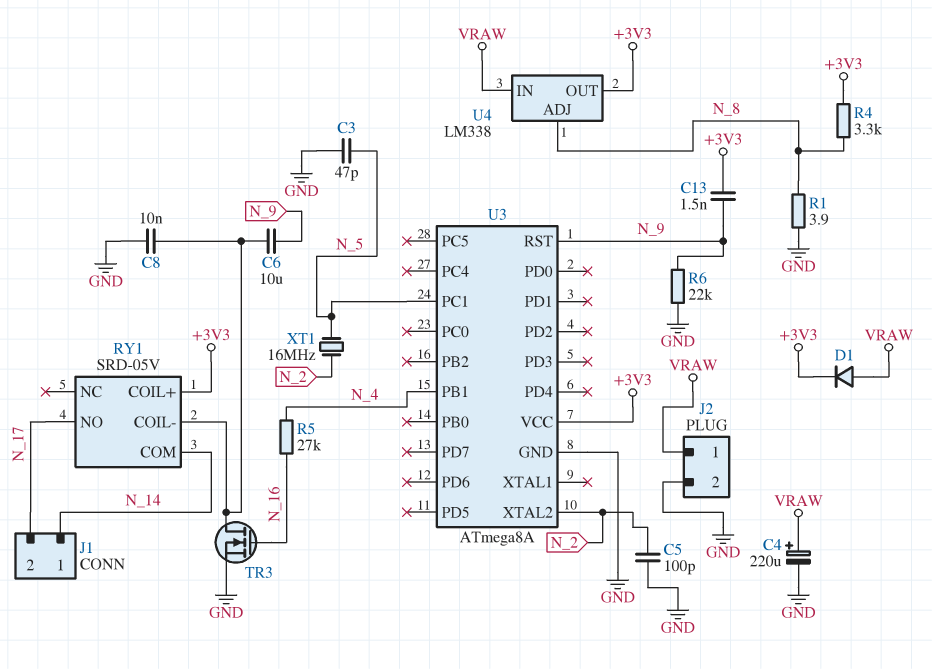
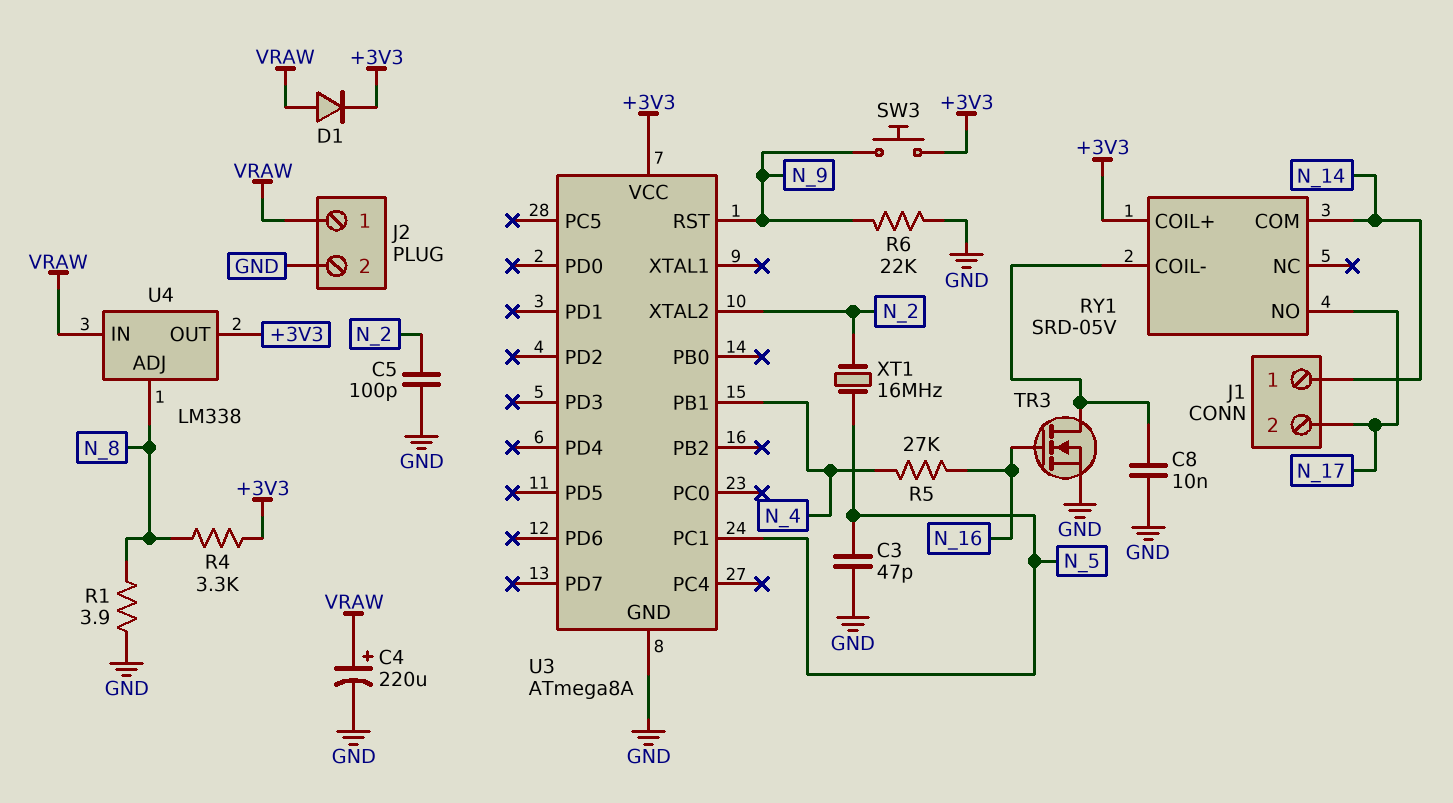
C6: 10uF (N_9, RY1/COIL-) -> none
C13: 1.5nF (+3V3, N_9) -> none
SW3: none -> button (+3V3, N_9)

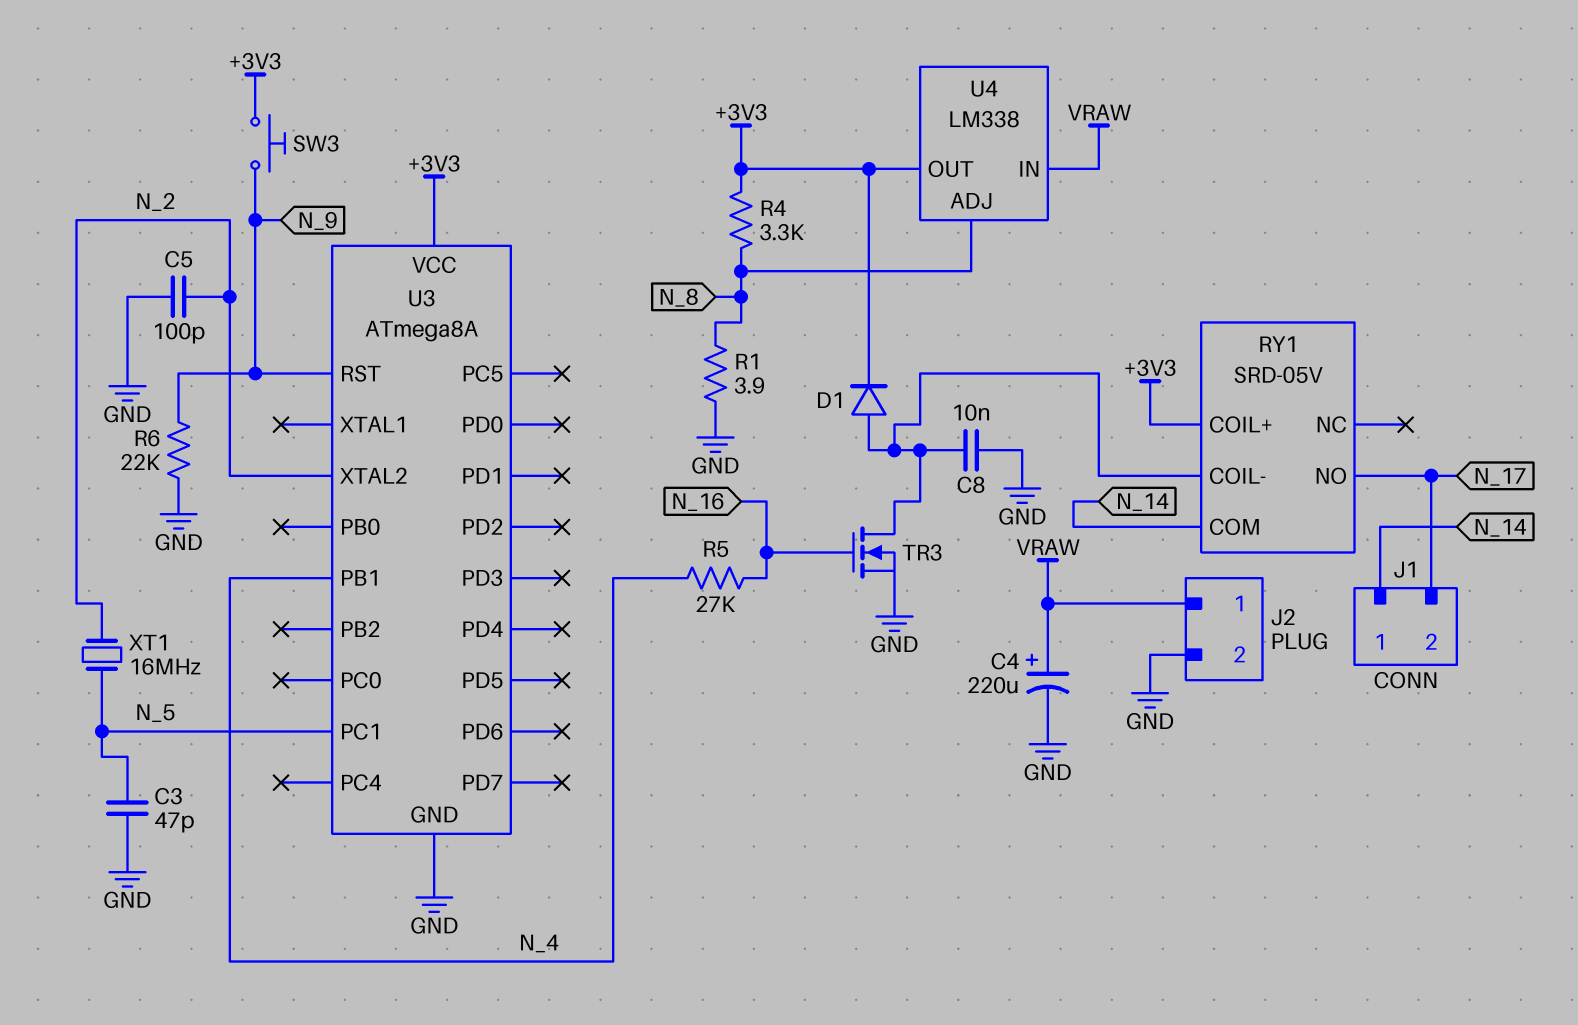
D1: diode (A VRAW, K +3V3) -> diode (A RY1/COIL-, K +3V3)

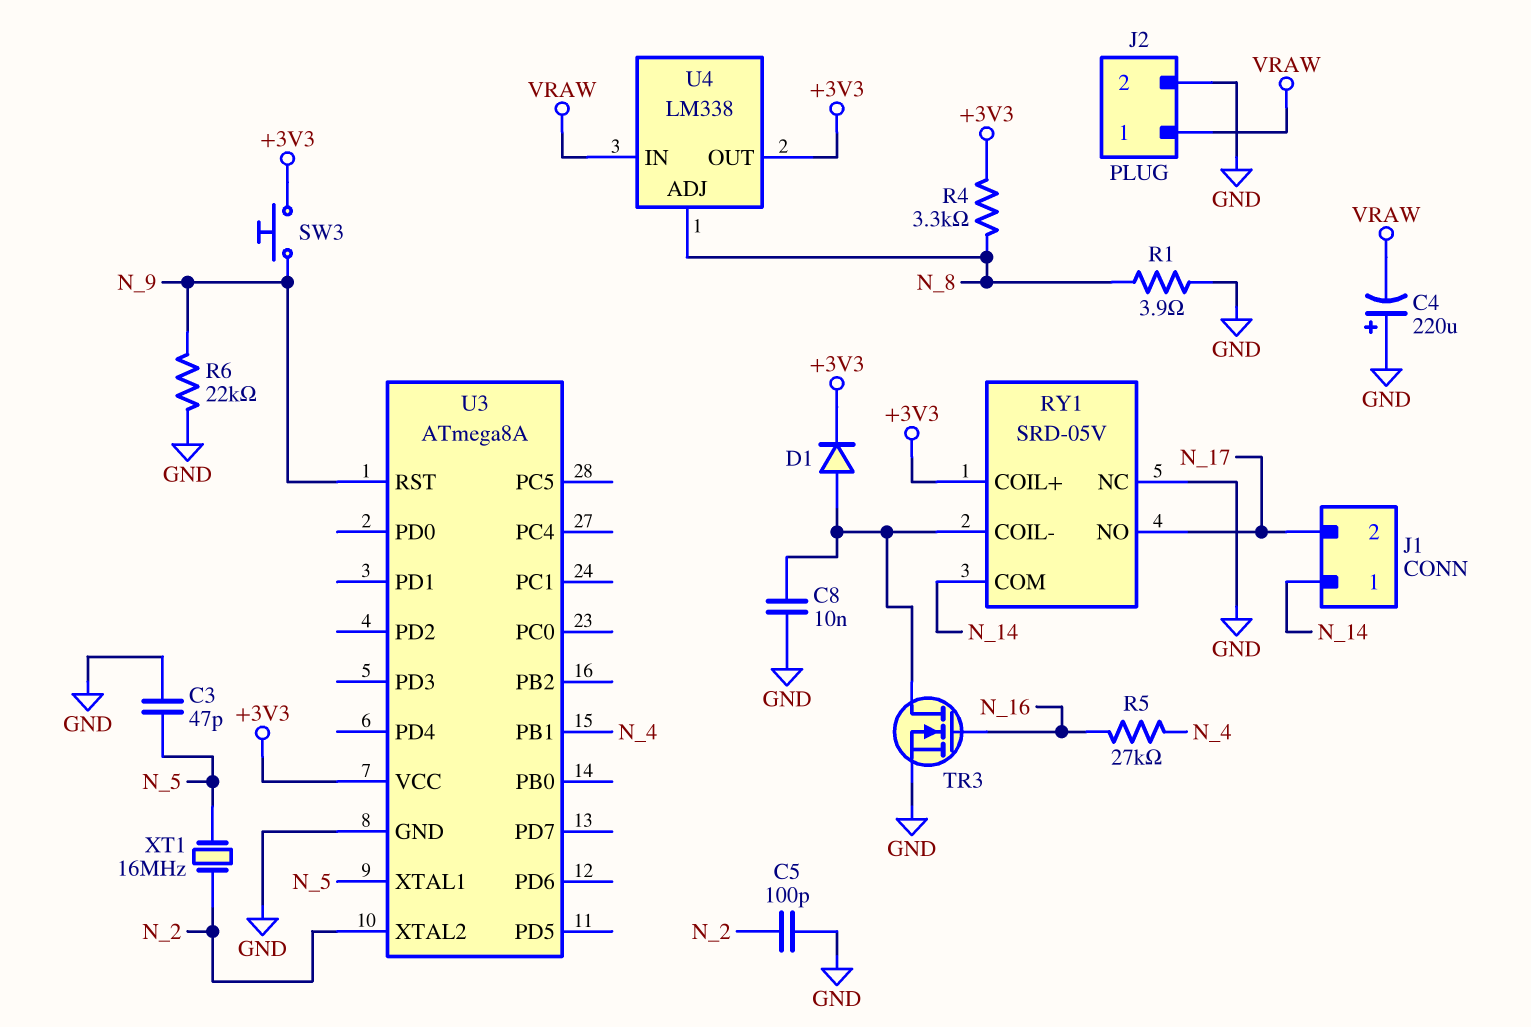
C4: 220uF (plus VRAW, minus GND) -> 220uF (plus GND, minus VRAW)
RY1 pin NC: none -> GND
U3 pin PC1: N_5 -> none
U3 pin XTAL1: none -> N_5

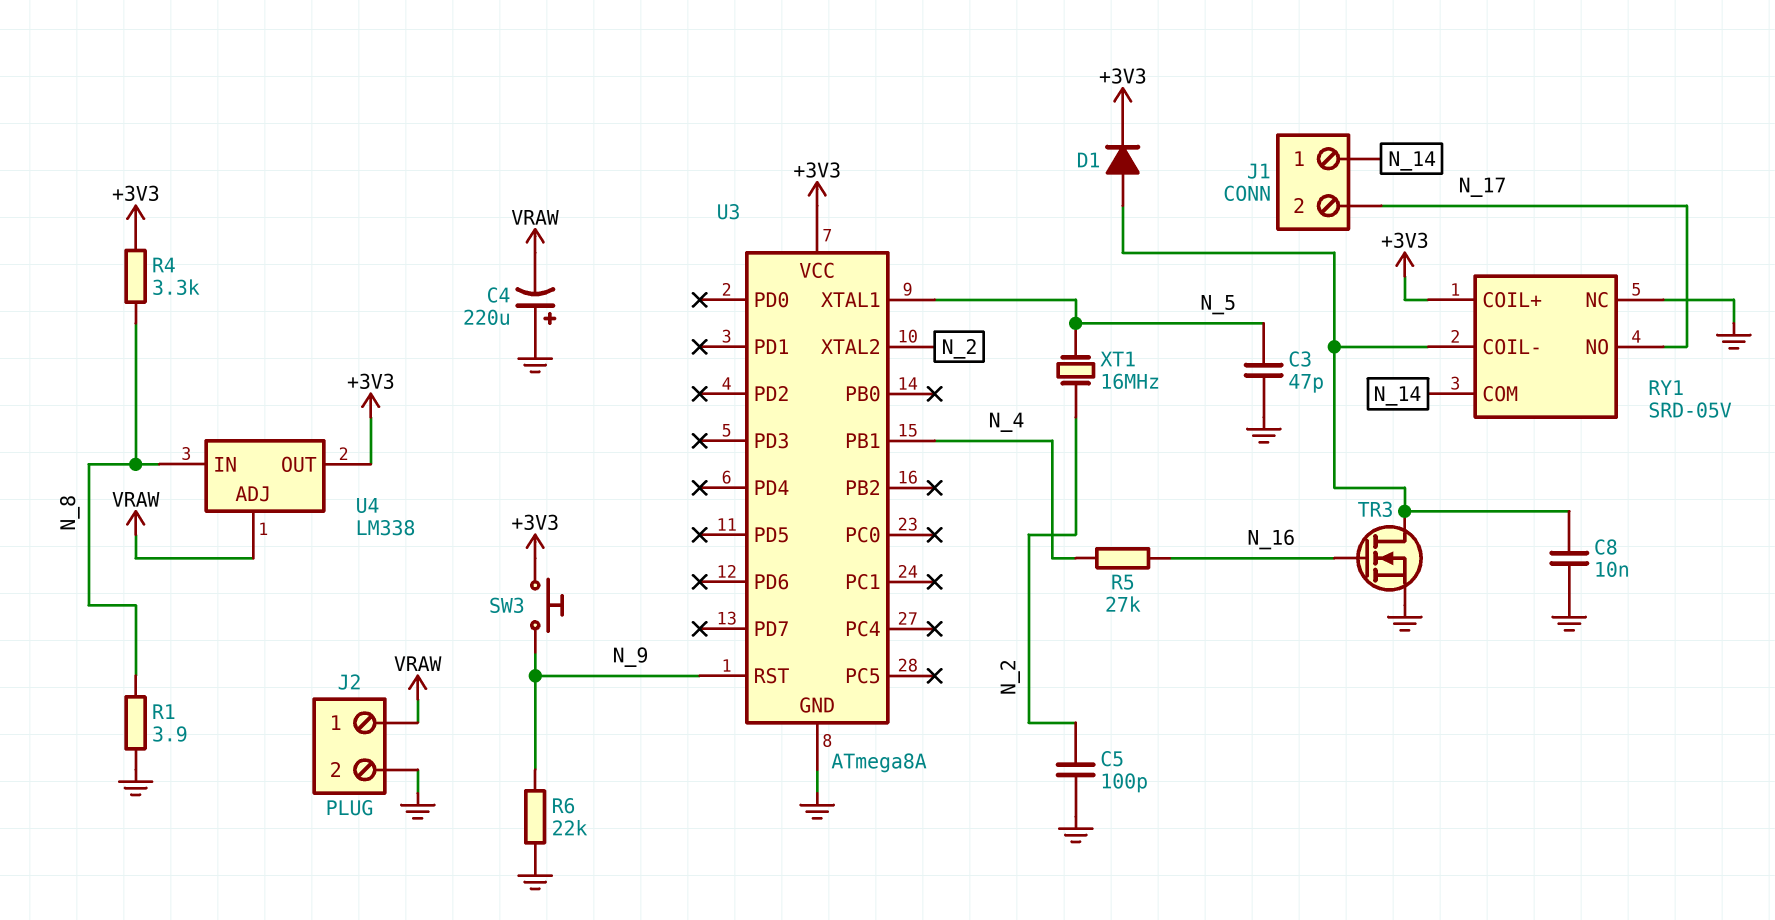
U4 pin ADJ: N_8 -> VRAW
U4 pin IN: VRAW -> N_8

